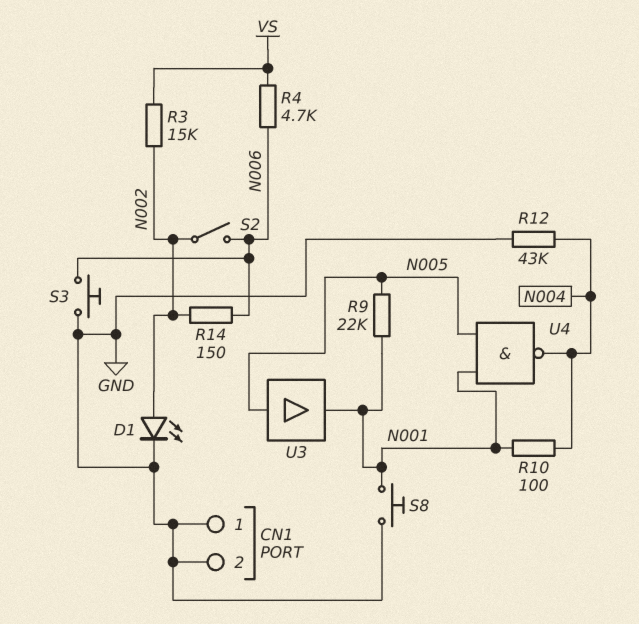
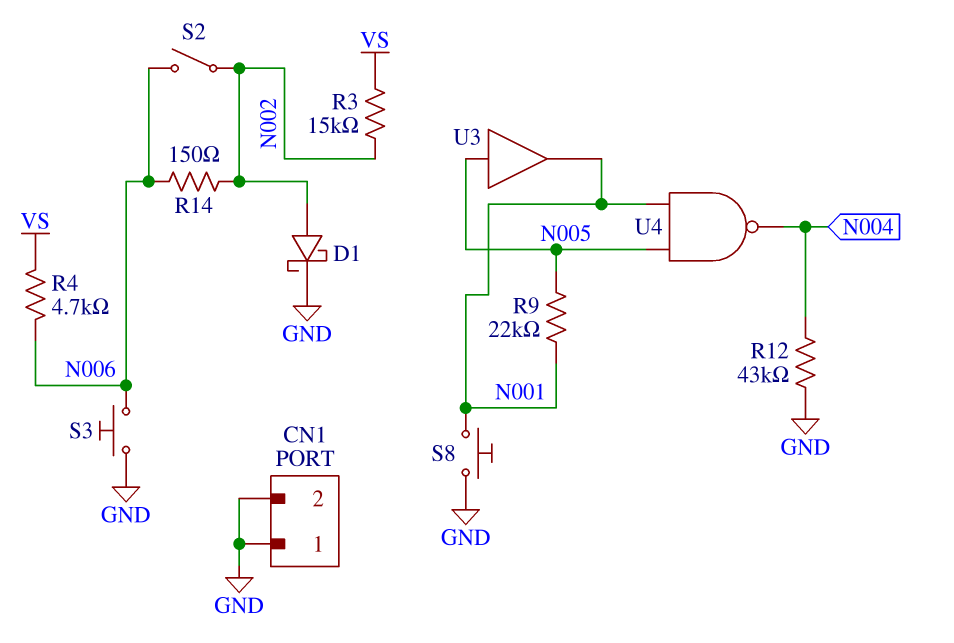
D1: LED (A N002, K GND) -> schottky (A N002, K GND)
R10: 100 (N001, N004) -> none

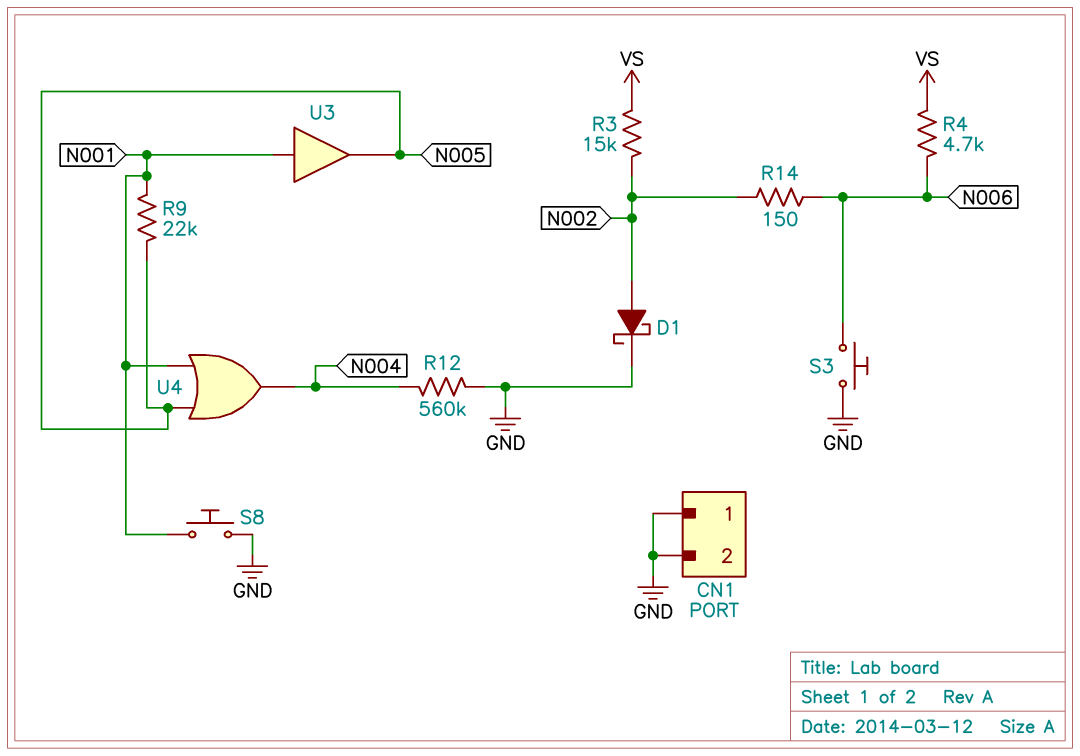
R12: 43k (GND, N004) -> 560k (GND, N004)
S2: switch (N002, N006) -> none
U3: buffer (in N005, out N001) -> buffer (in N001, out N005)
U4: NAND (in N001, in N005, out N004) -> OR (in N001, in N005, out N004)

